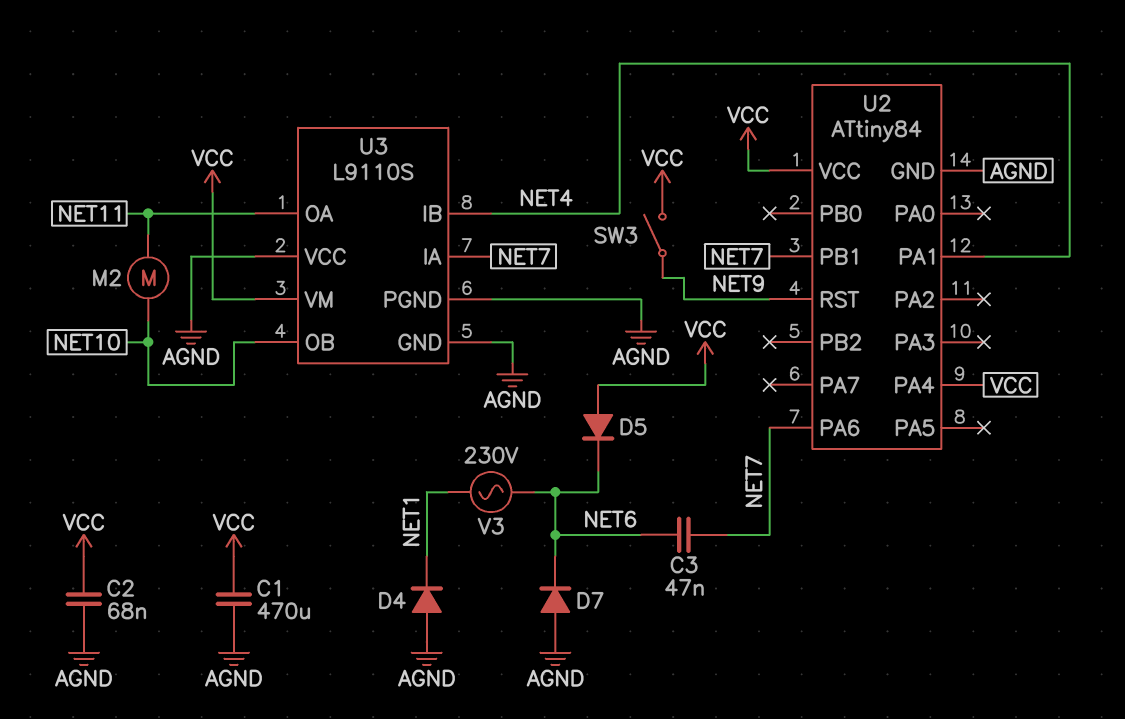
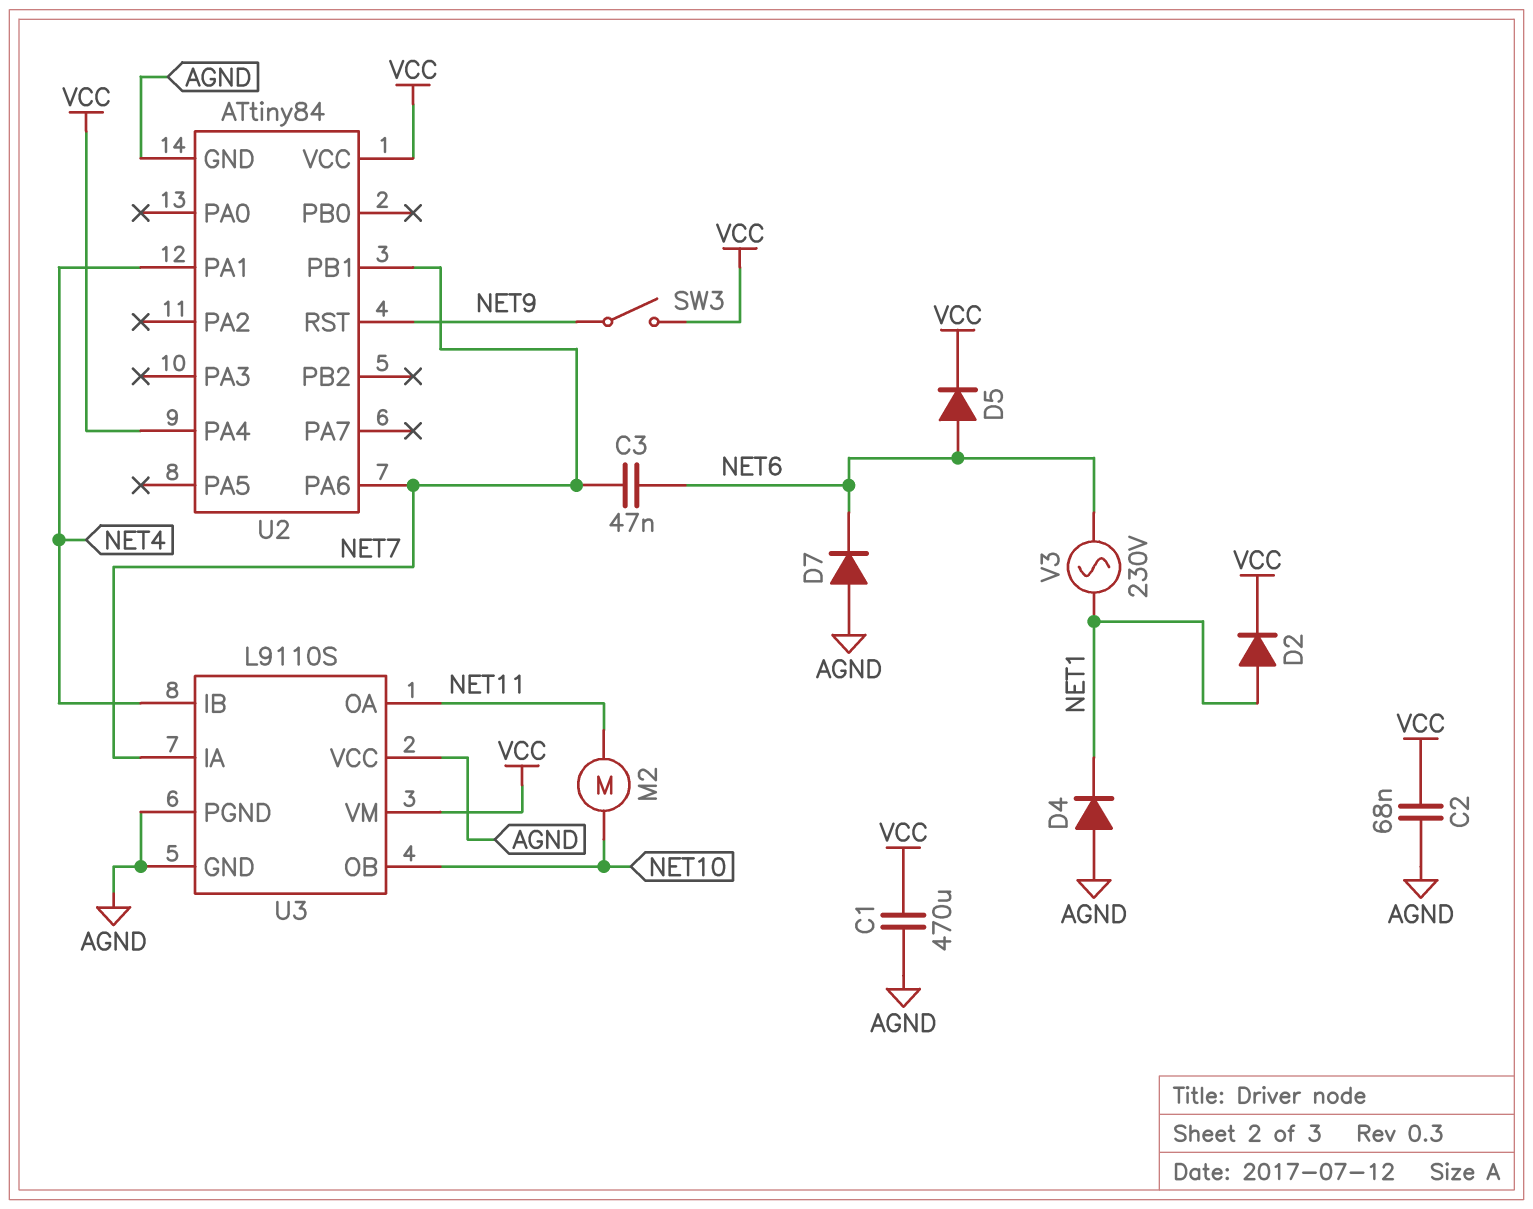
D2: none -> diode (A NET1, K VCC)
D5: diode (A VCC, K NET6) -> diode (A NET6, K VCC)

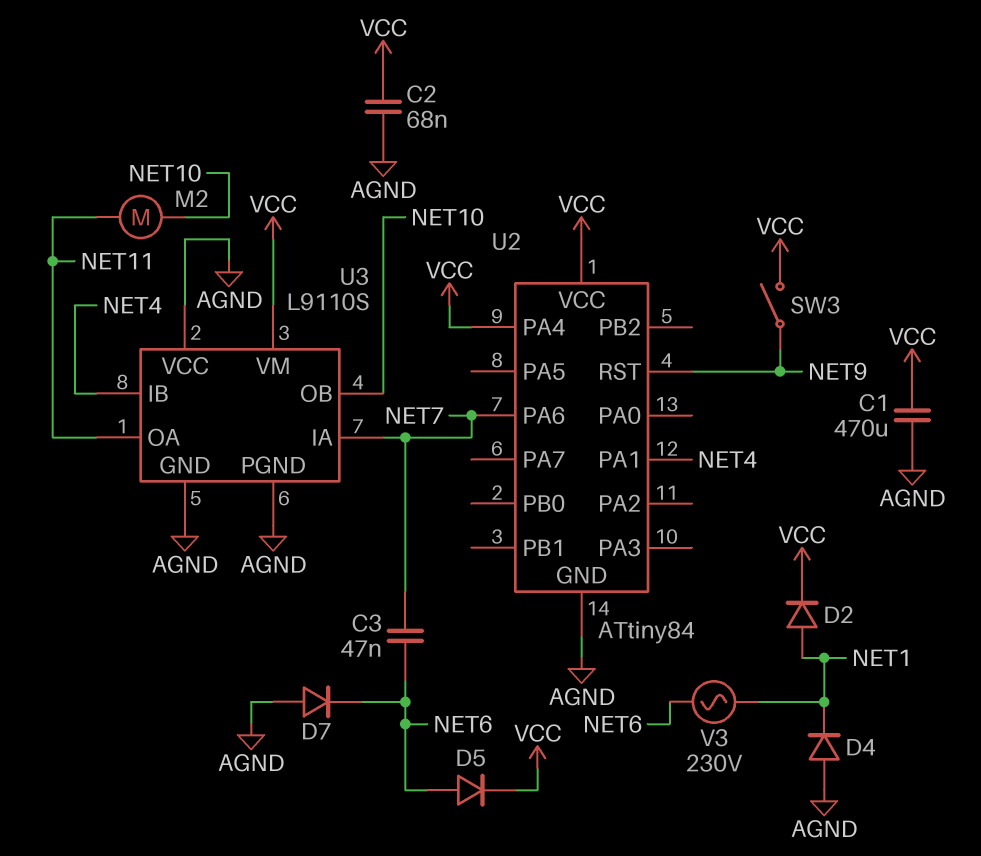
U2 pin PB1: NET7 -> none

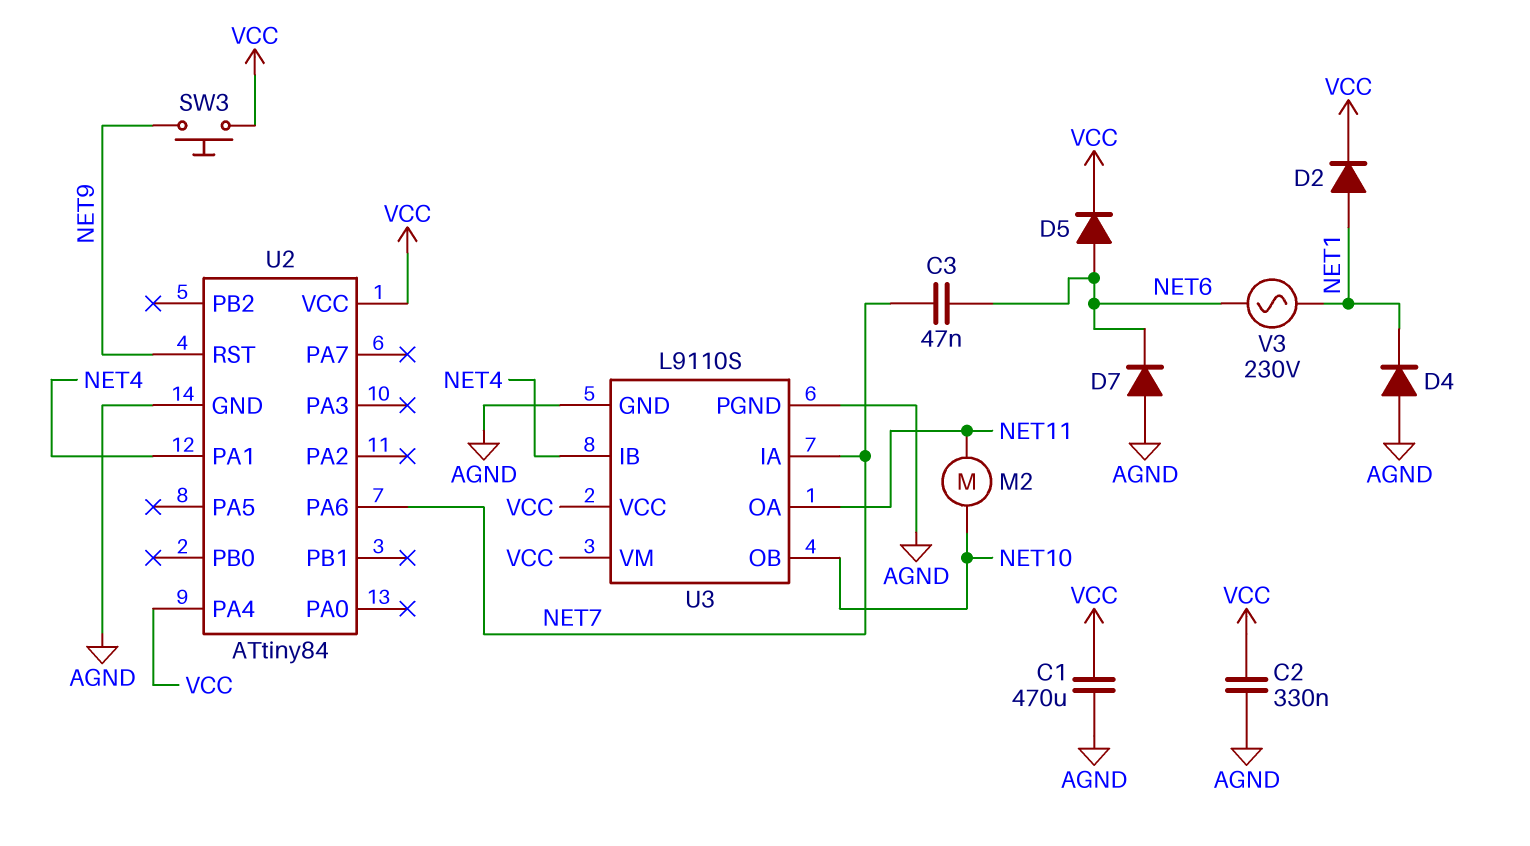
C2: 68nF (AGND, VCC) -> 330nF (AGND, VCC)
SW3: switch (NET9, VCC) -> button (NET9, VCC)
U3 pin VCC: AGND -> VCC

